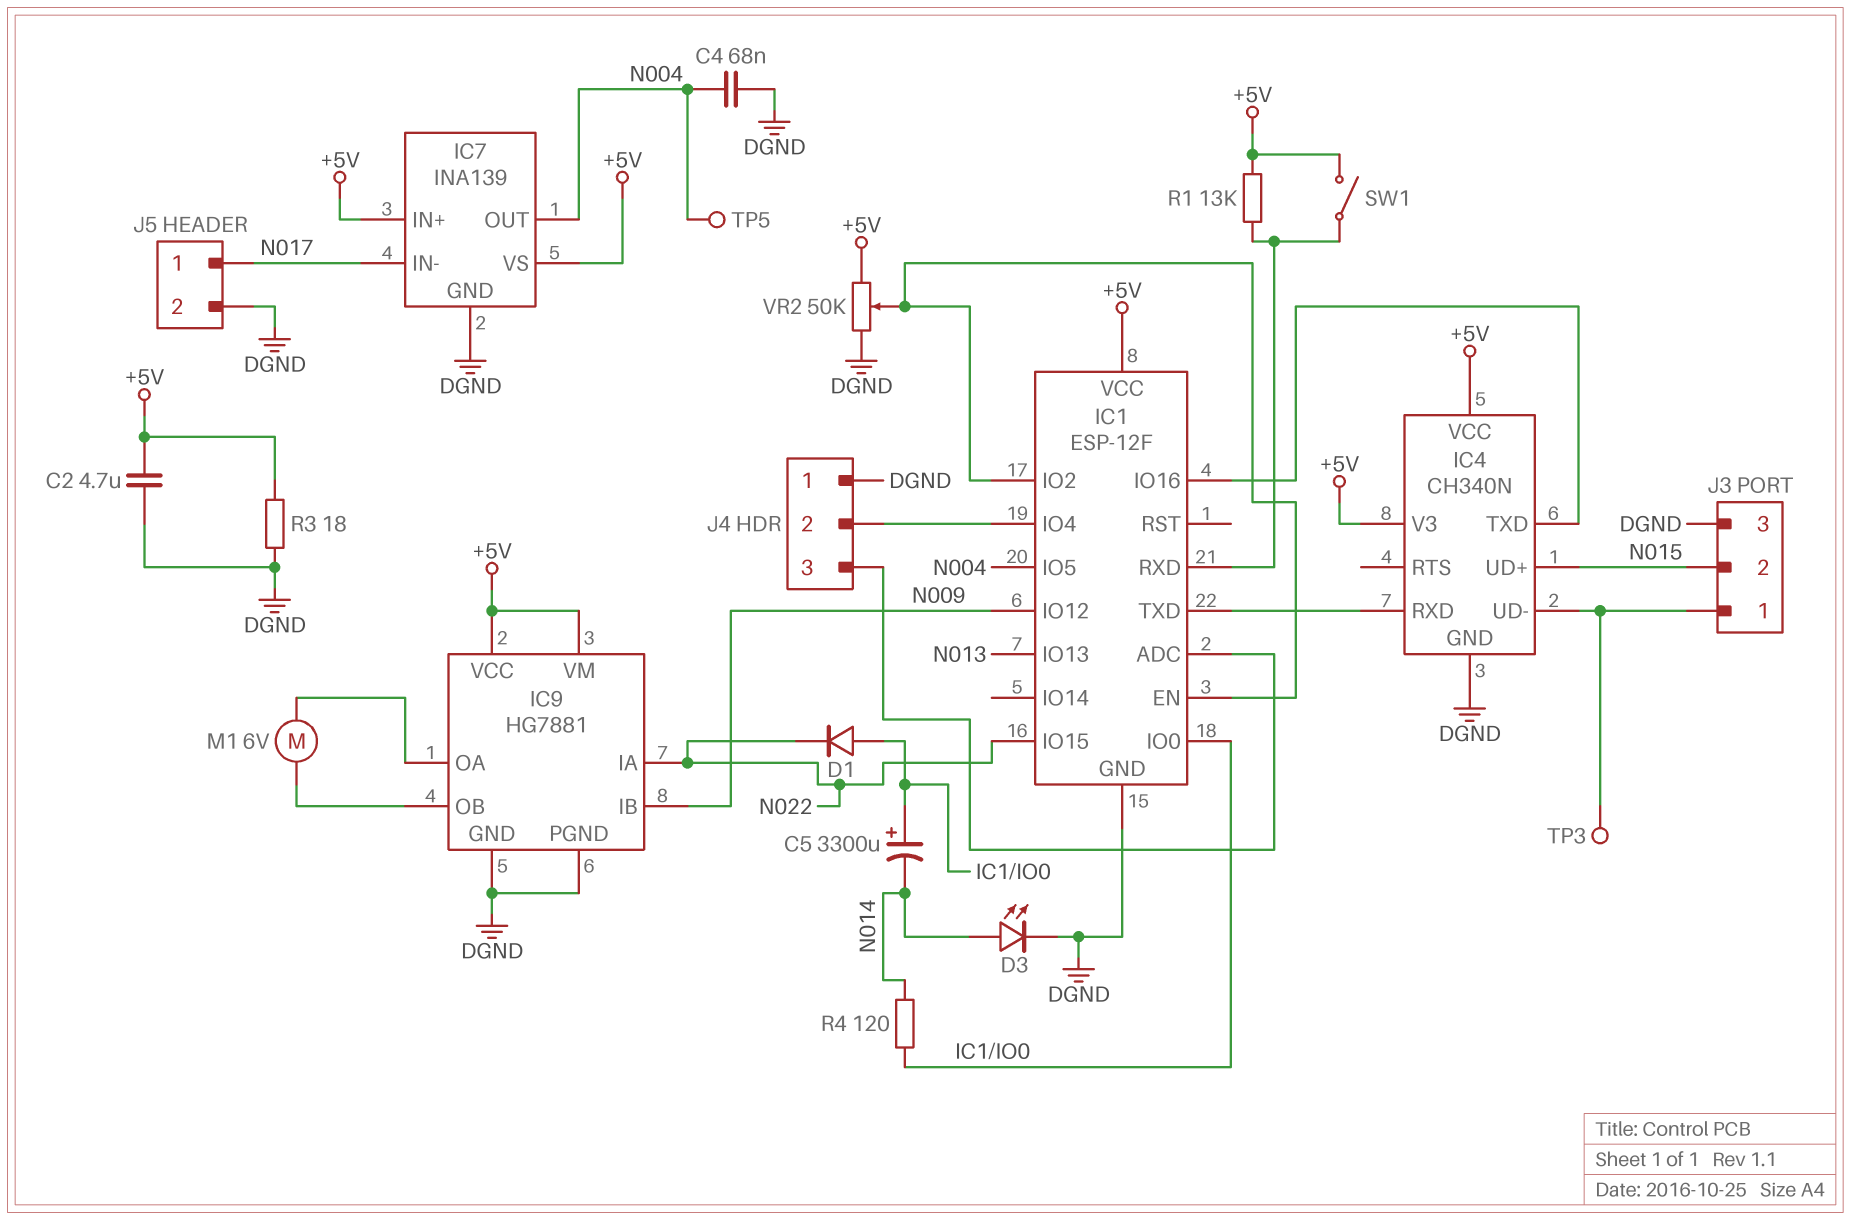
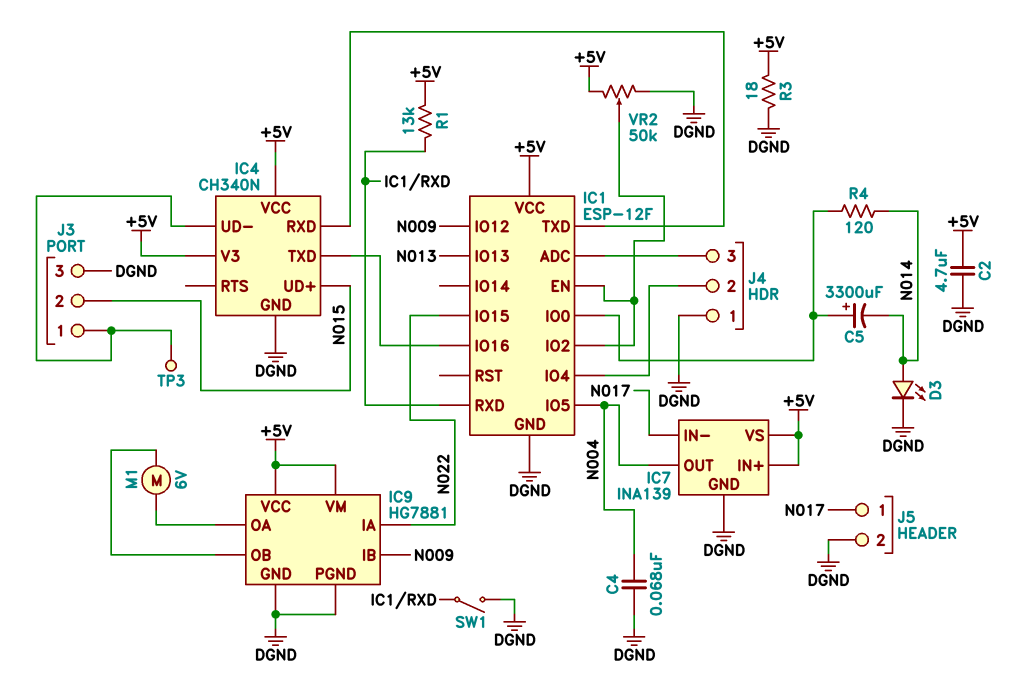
D1: diode (A IC1/IO0, K N022) -> none
SW1: switch (+5V, IC1/RXD) -> switch (DGND, IC1/RXD)
TP5: test point (N004) -> none

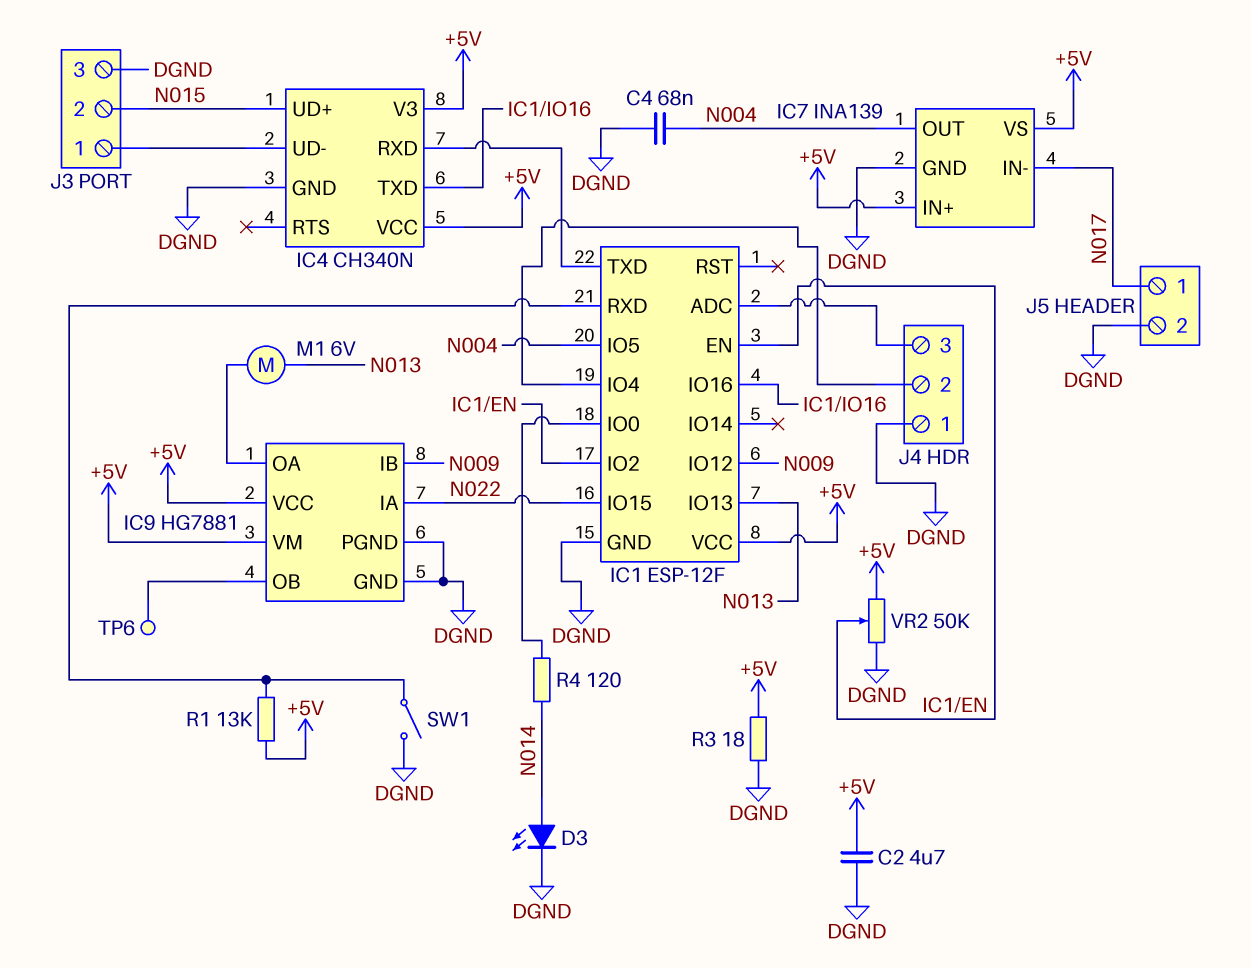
C5: 3300uF (plus IC1/IO0, minus N014) -> none
M1: motor 6V (IC9/OA, IC9/OB) -> motor 6V (IC9/OA, N013)
TP3: test point (IC4/UD-) -> none
TP6: none -> test point (IC9/OB)

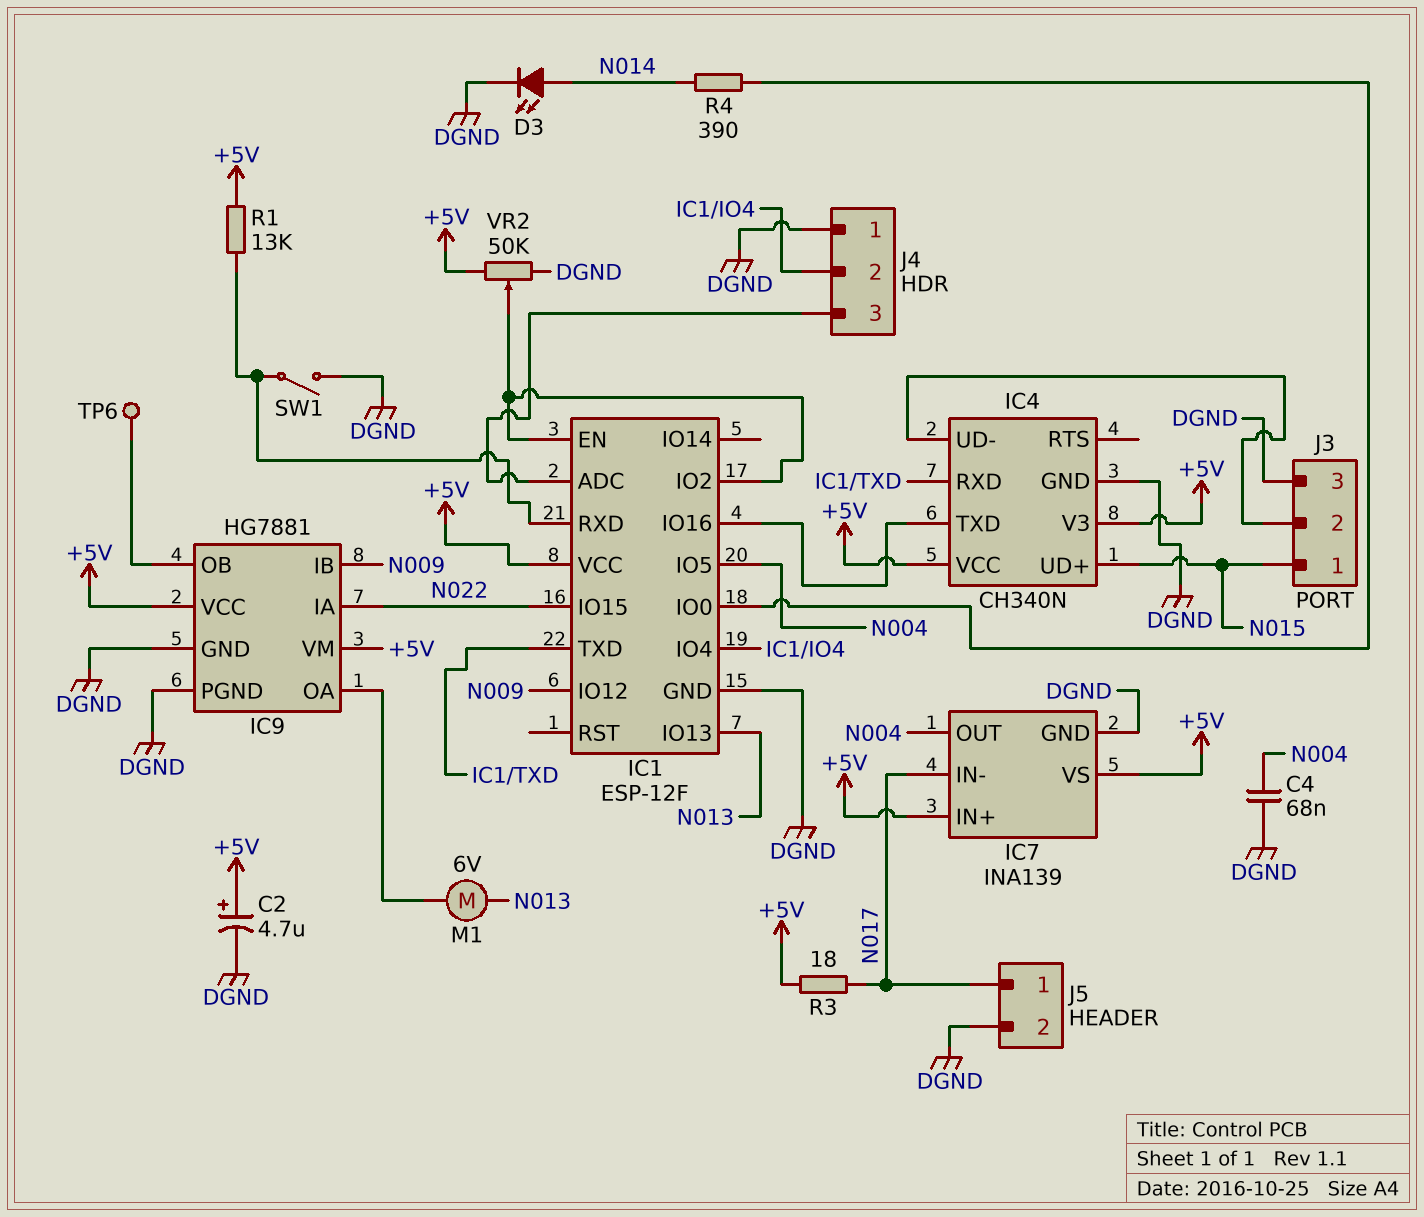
C2: 4.7uF (+5V, DGND) -> 4.7uF (plus +5V, minus DGND)
J3 pin 1: IC4/UD- -> N015
J3 pin 2: N015 -> IC4/UD-
R3: 18 (+5V, DGND) -> 18 (+5V, N017)
R4: 120 (IC1/IO0, N014) -> 390 (IC1/IO0, N014)

